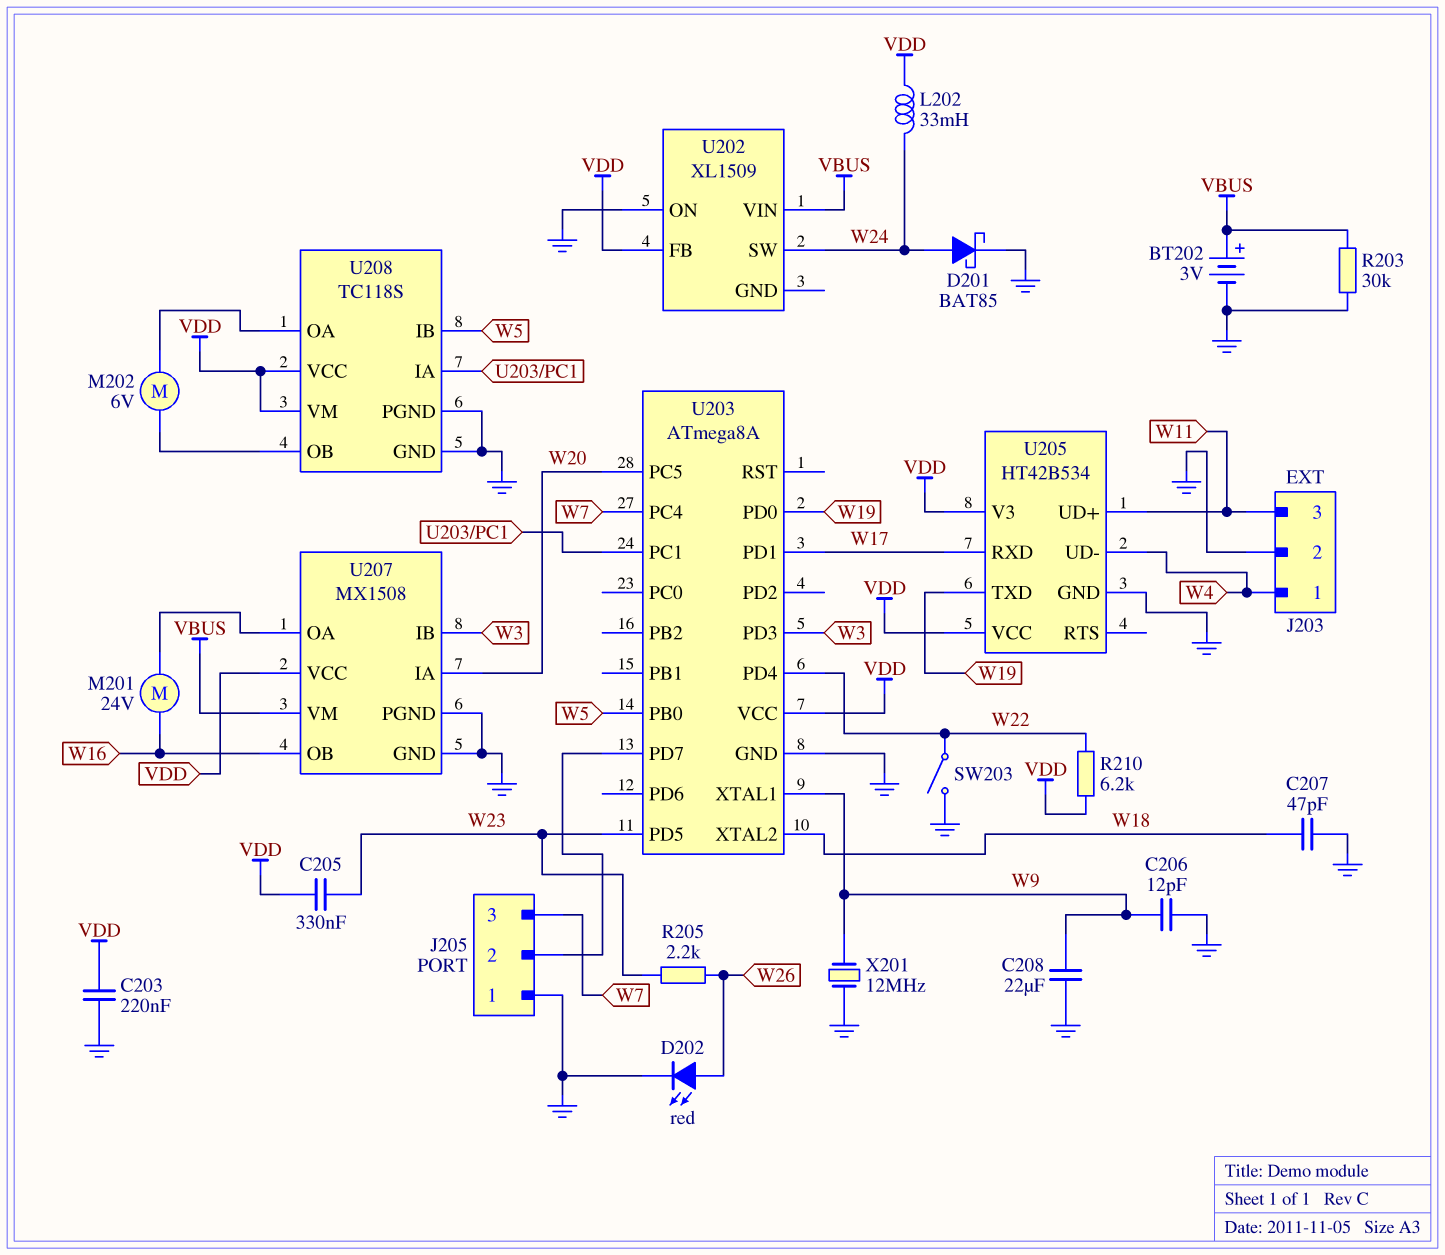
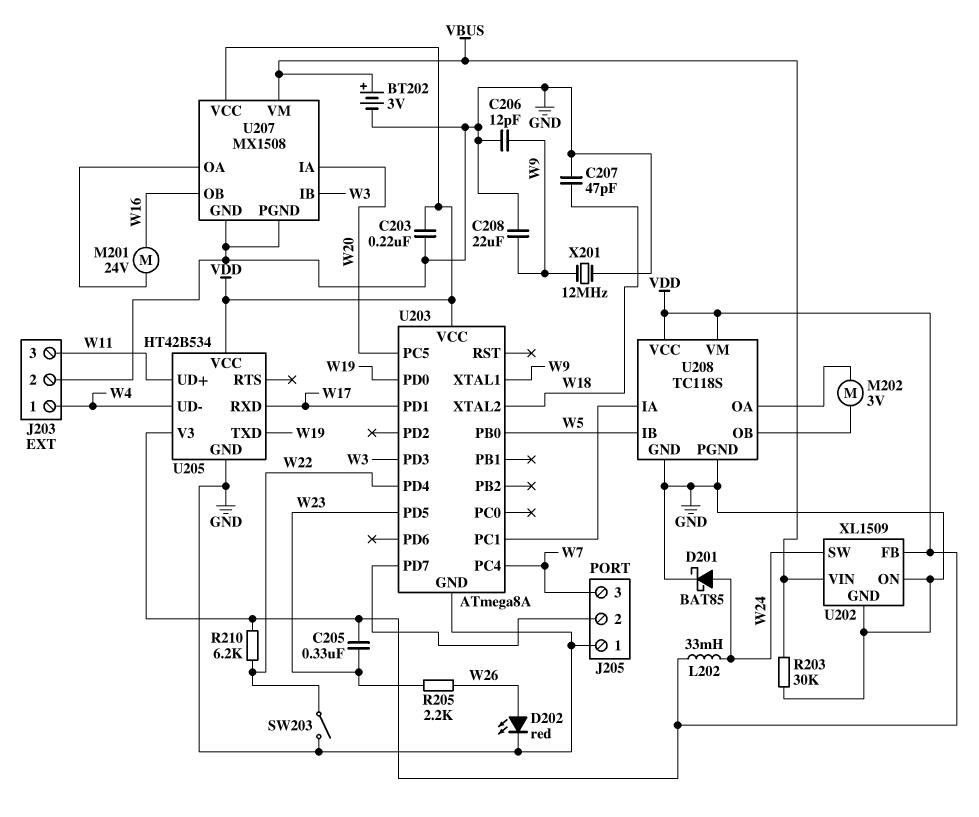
M202: motor 6V (U208/OA, U208/OB) -> motor 3V (U208/OA, U208/OB)
U202 pin GND: none -> GND

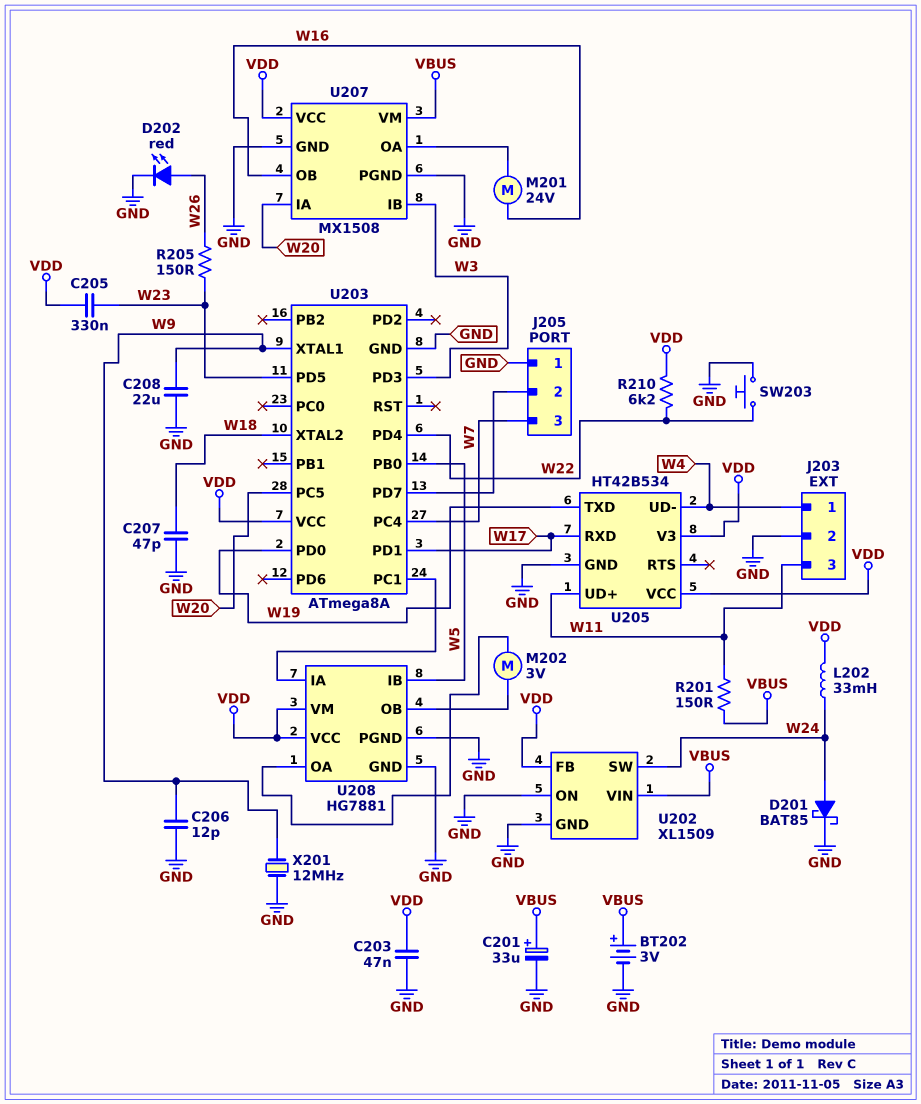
C201: none -> 33uF (plus VBUS, minus GND)
C203: 220nF (GND, VDD) -> 47nF (GND, VDD)
R201: none -> 150 (VBUS, W11)
R203: 30k (GND, VBUS) -> none
R205: 2.2k (W23, W26) -> 150 (W23, W26)
SW203: switch (GND, W22) -> button (GND, W22)
U208: TC118S -> HG7881

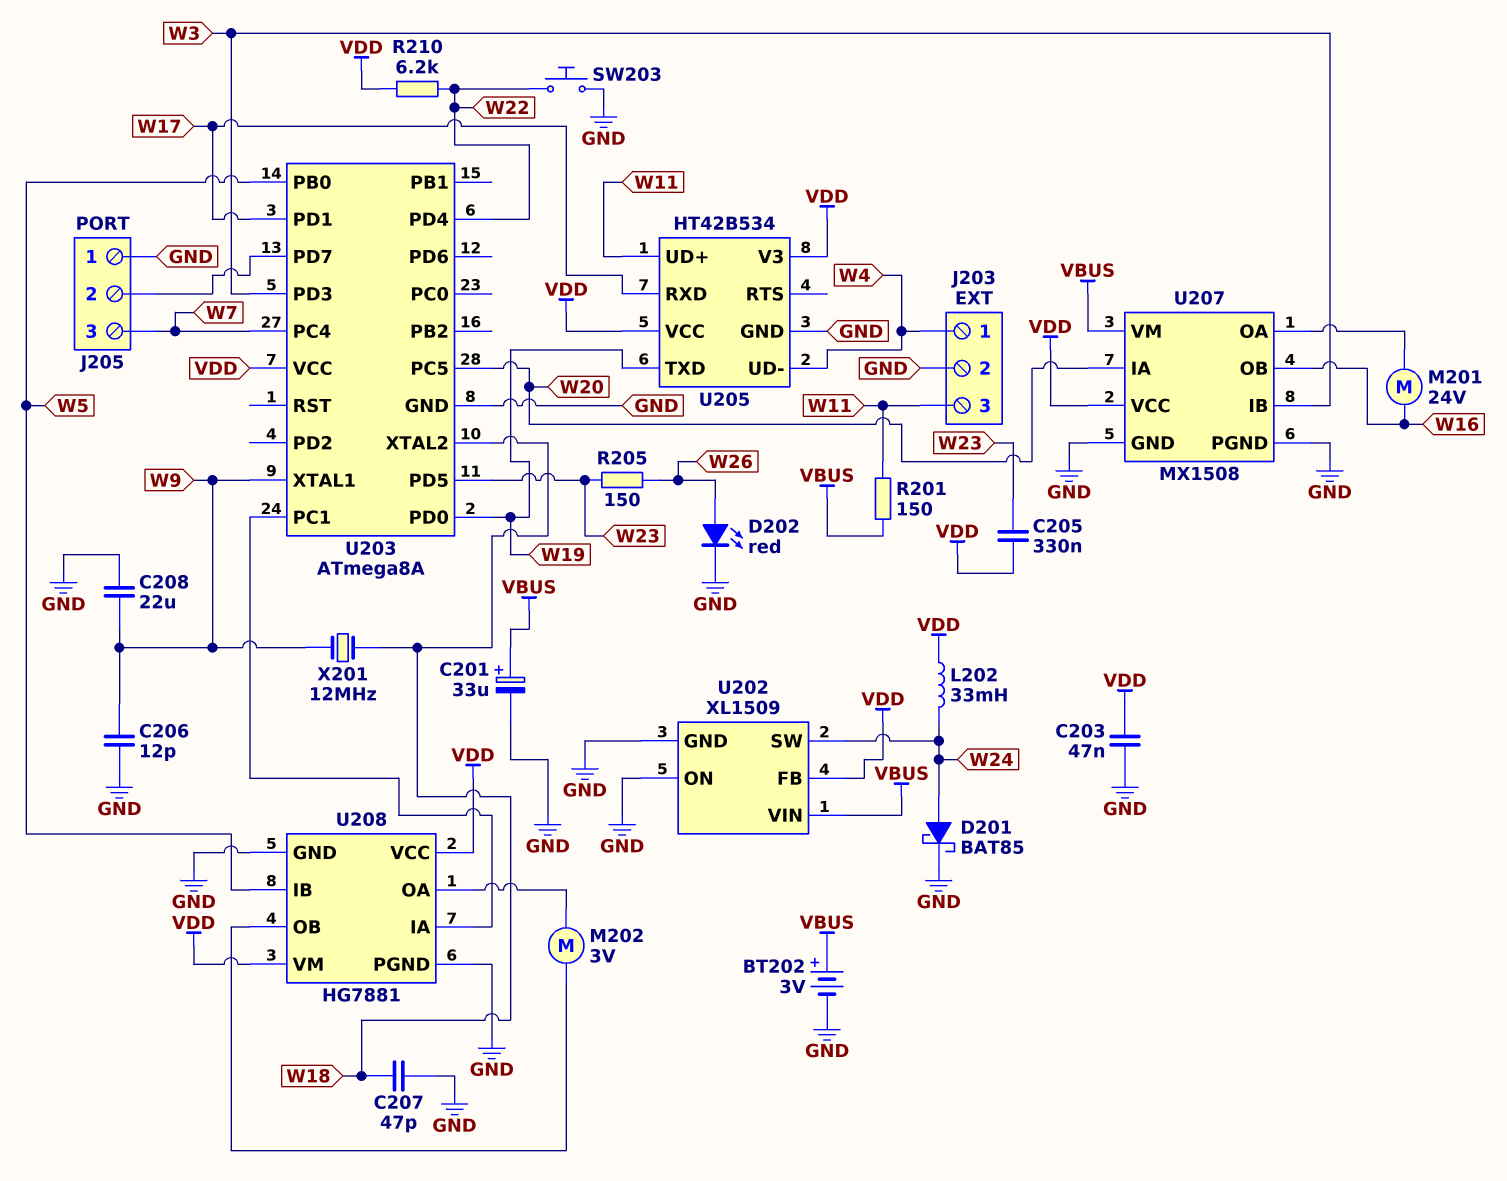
X201: 12MHz (GND, W9) -> 12MHz (W9, W18)

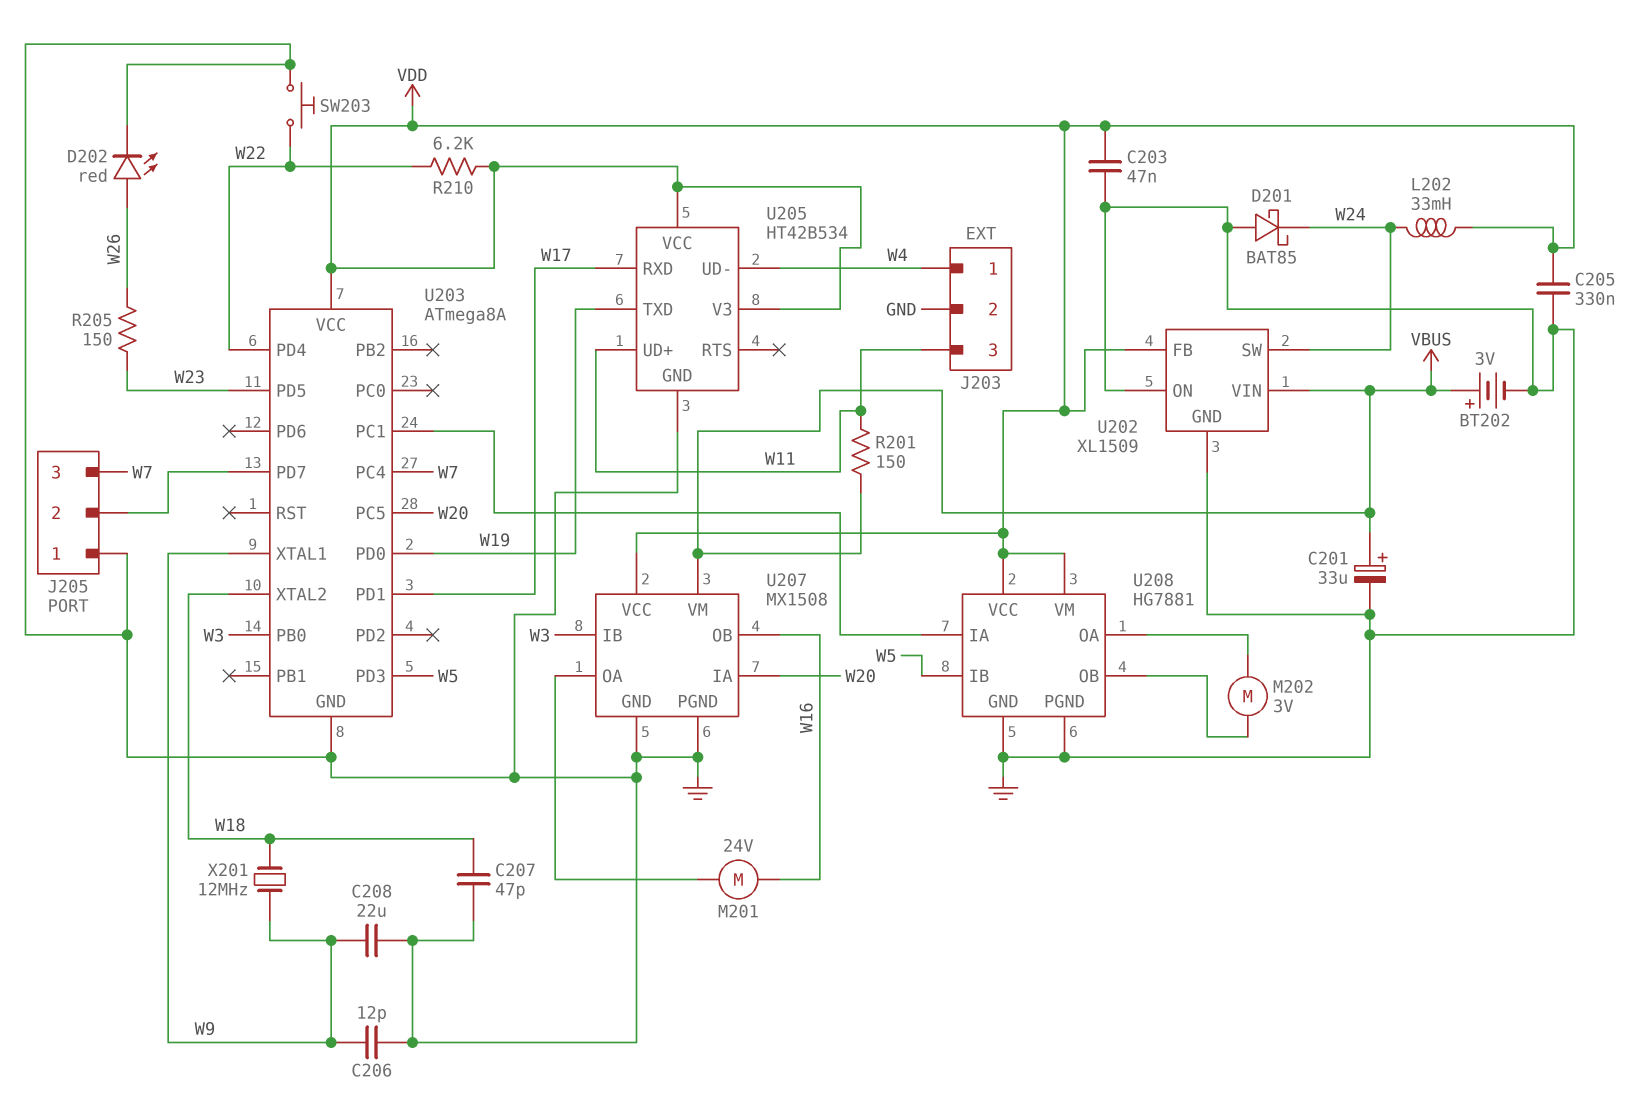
C205: 330nF (VDD, W23) -> 330nF (GND, VDD)
D201: schottky BAT85 (A W24, K GND) -> schottky BAT85 (A GND, K W24)
U203 pin PB0: W5 -> W3
U203 pin PD3: W3 -> W5

